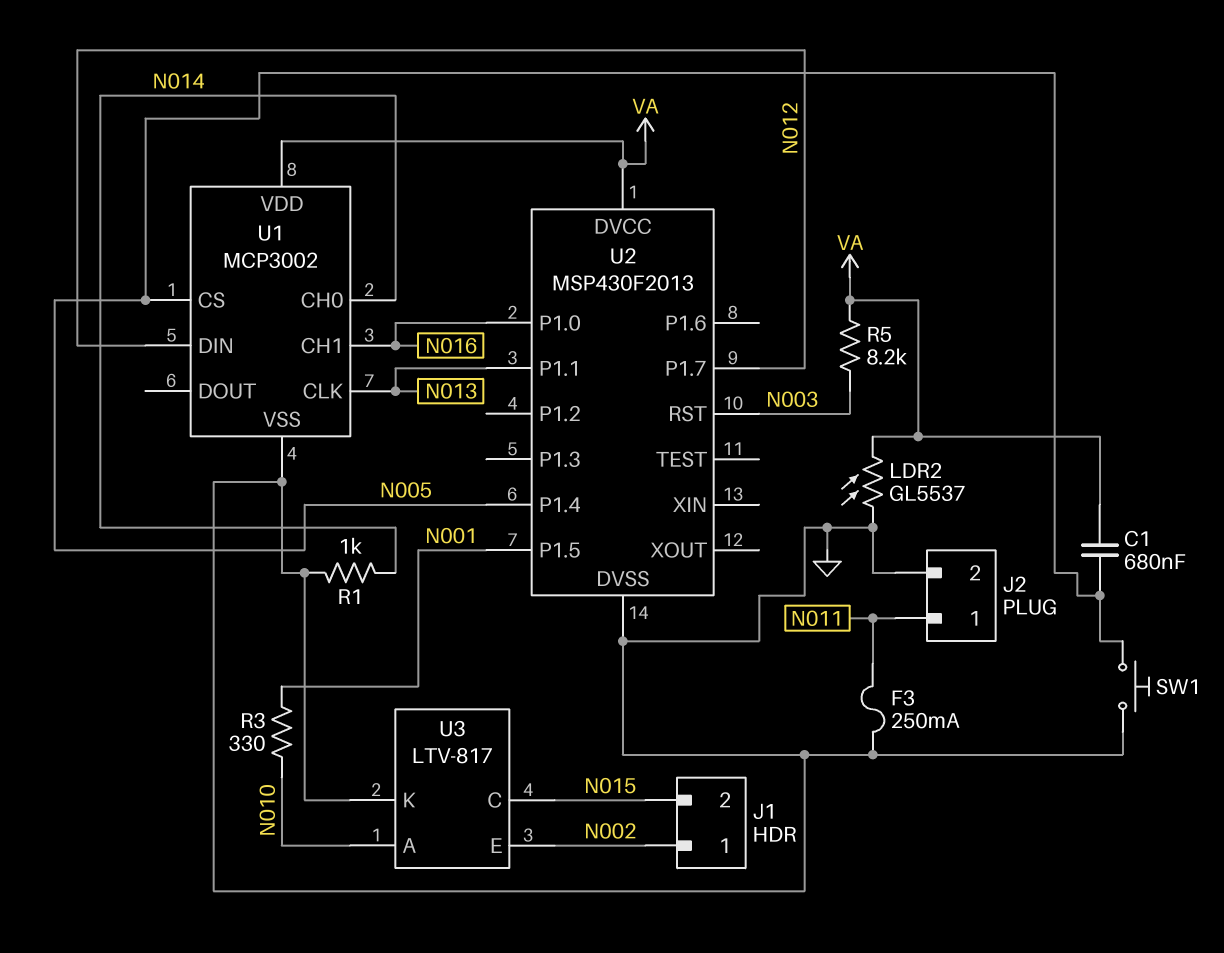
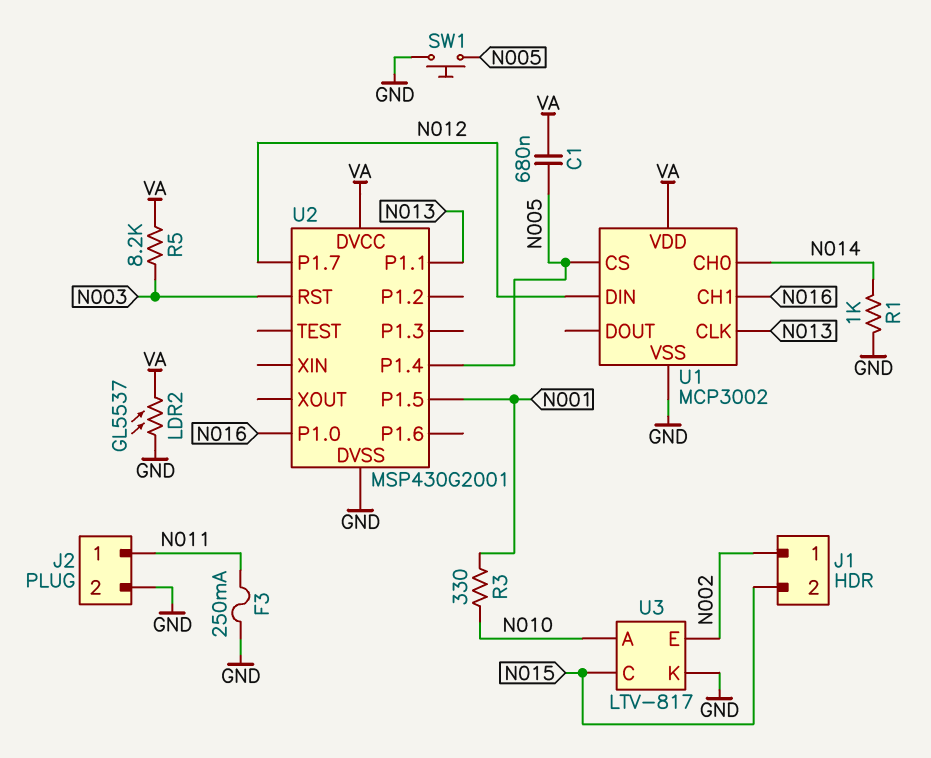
U2: MSP430F2013 -> MSP430G2001

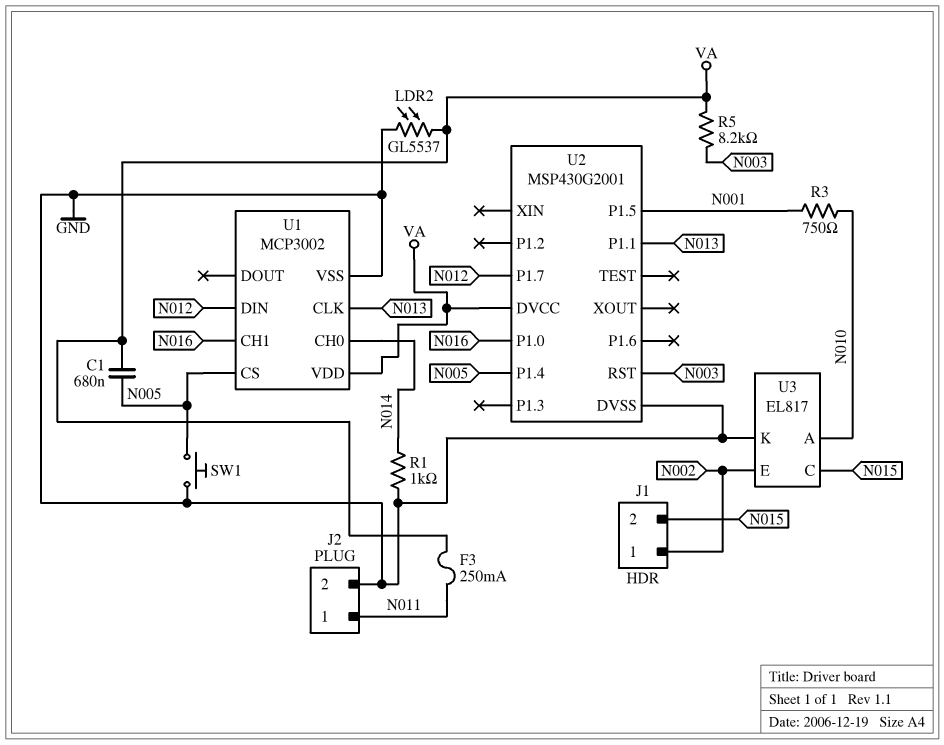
F3: 250mA (GND, N011) -> 250mA (N011, VA)
R3: 330 (N001, N010) -> 750 (N001, N010)
U3: LTV-817 -> EL817

